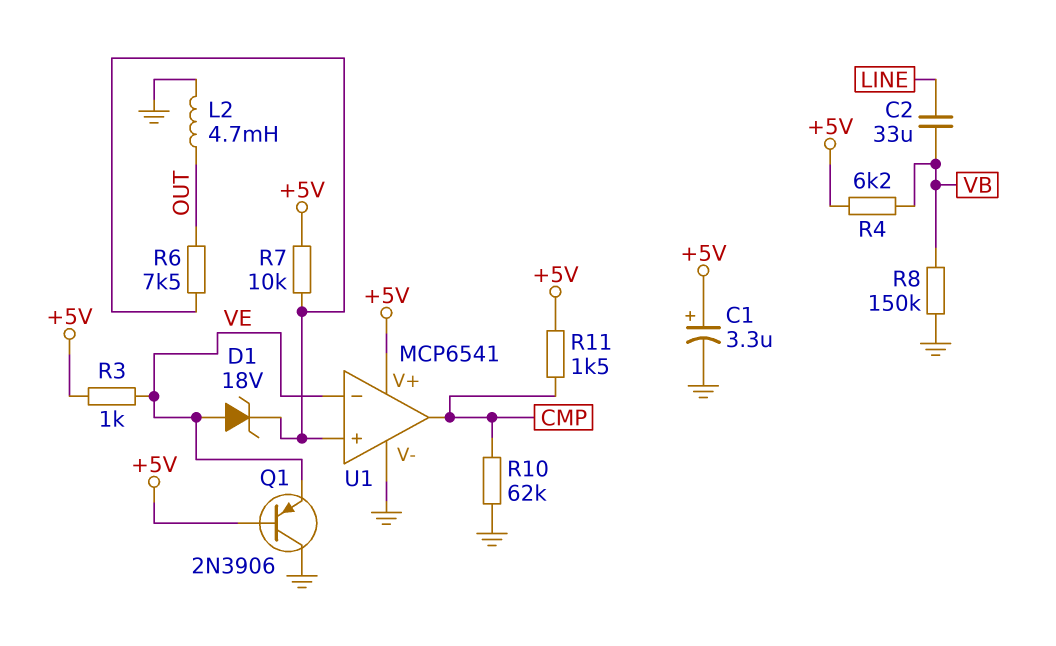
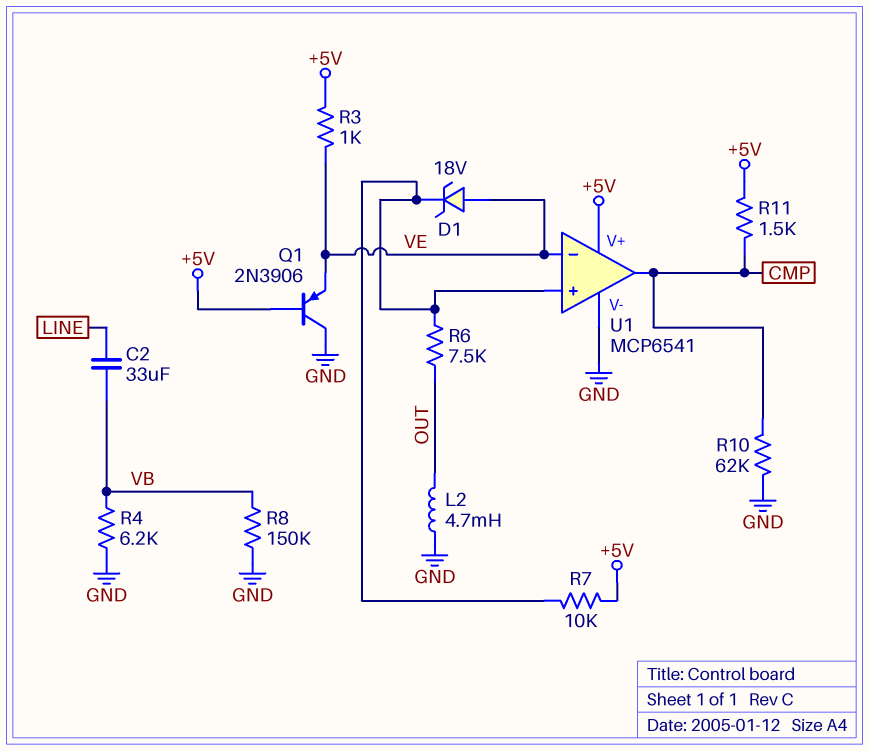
C1: 3.3uF (plus +5V, minus GND) -> none
R4: 6.2k (+5V, VB) -> 6.2k (GND, VB)

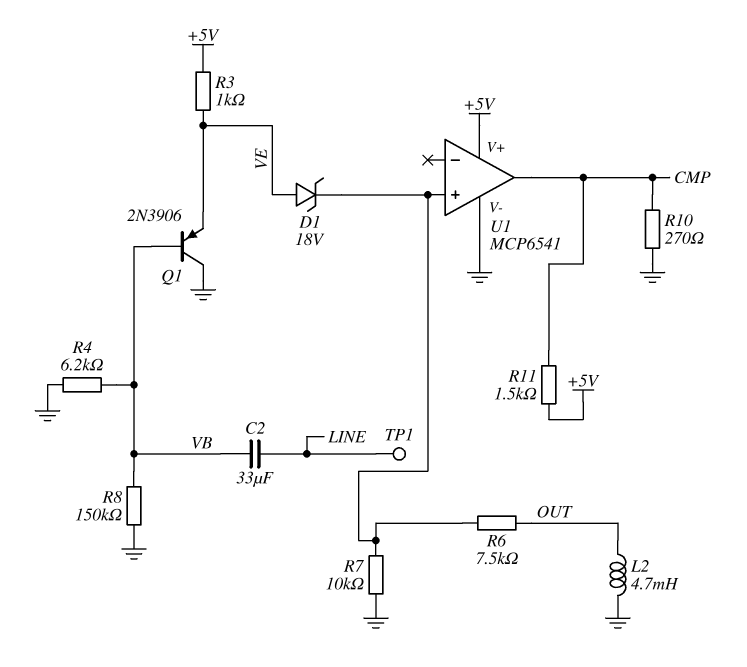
Q1: PNP 2N3906 (B +5V, C GND, E VE) -> PNP 2N3906 (B VB, C GND, E VE)
R7: 10k (+5V, U1/in+) -> 10k (GND, U1/in+)
R10: 62k (CMP, GND) -> 270 (CMP, GND)
TP1: none -> test point (LINE)
U1 pin in-: VE -> none

